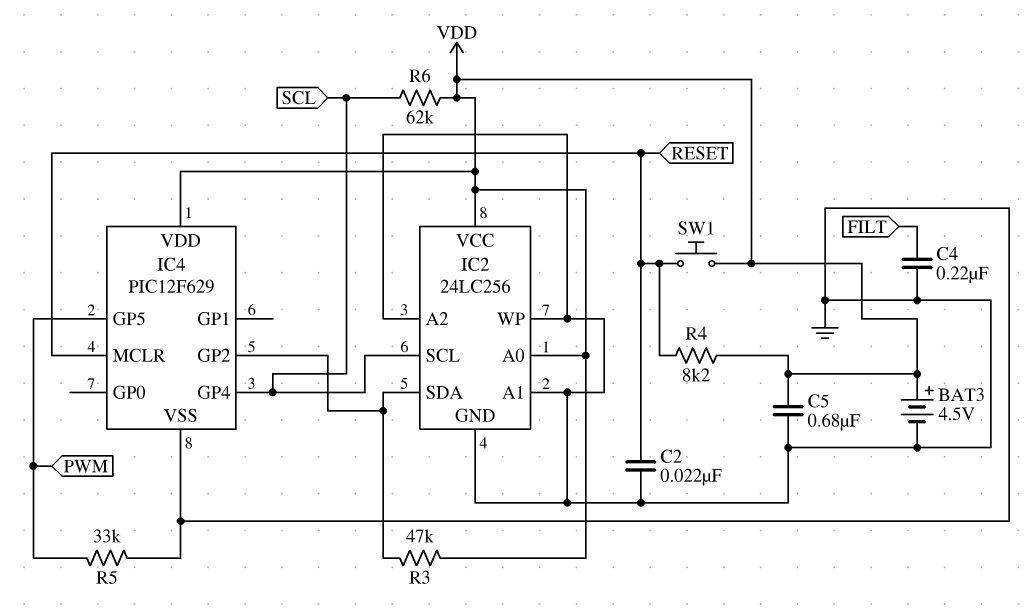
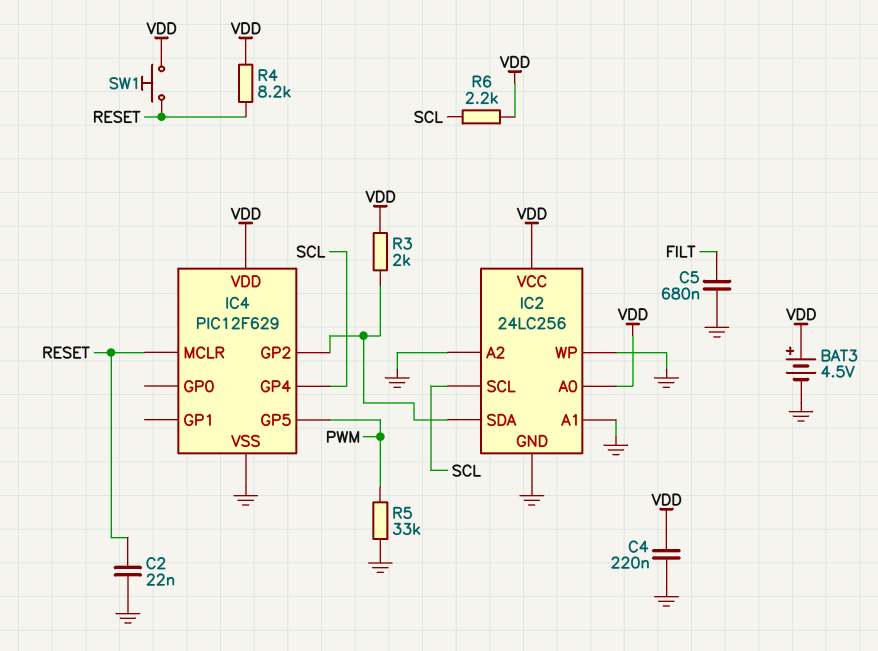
C4: 220nF (FILT, GND) -> 220nF (GND, VDD)
C5: 680nF (GND, VDD) -> 680nF (FILT, GND)
R3: 47k (IC2/SDA, VDD) -> 2k (IC2/SDA, VDD)
R6: 62k (SCL, VDD) -> 2.2k (SCL, VDD)

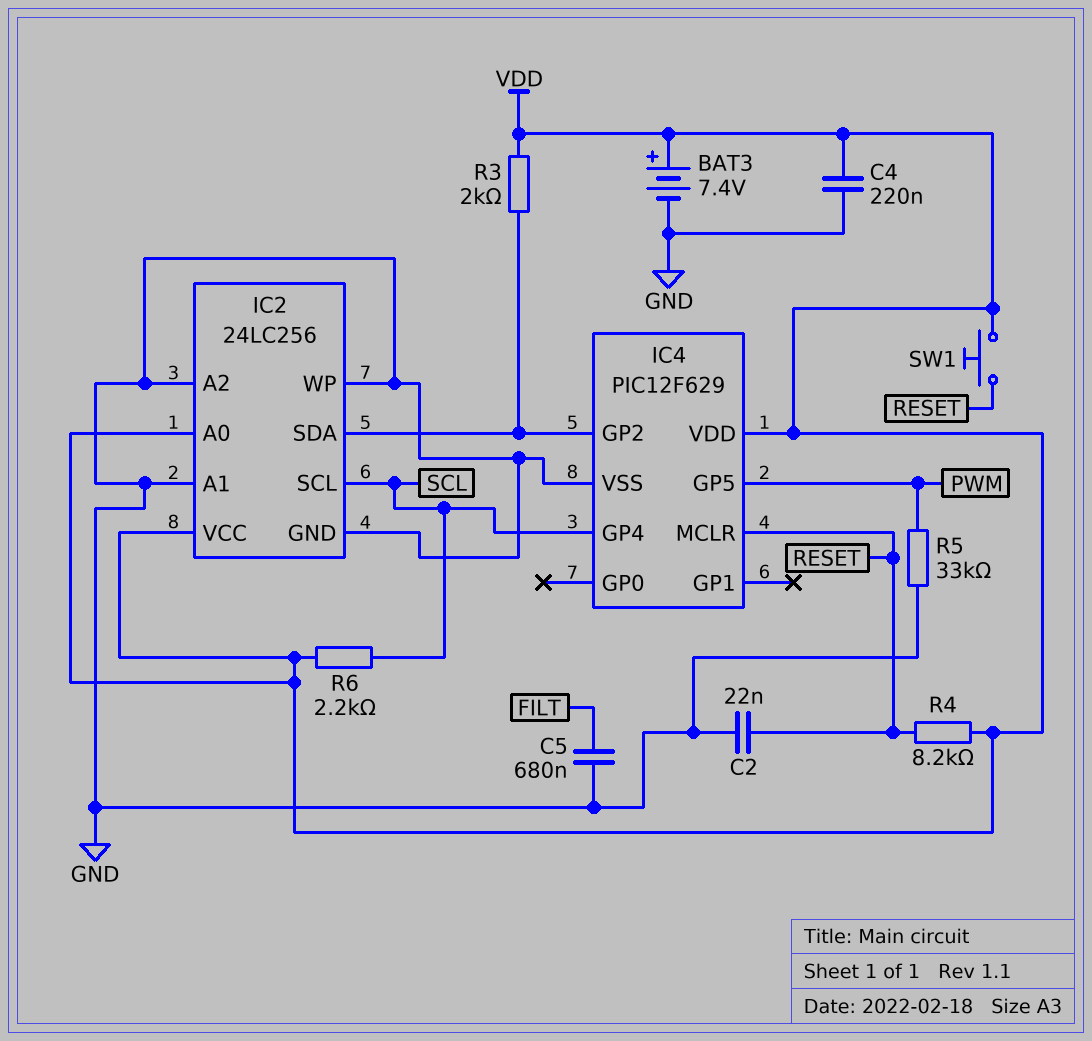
BAT3: 4.5V (plus VDD, minus GND) -> 7.4V (plus VDD, minus GND)

